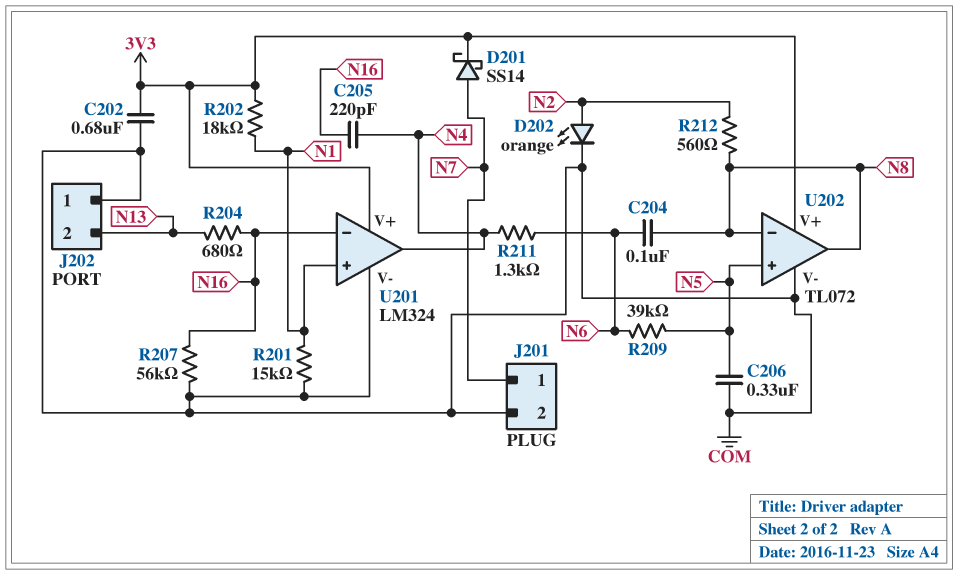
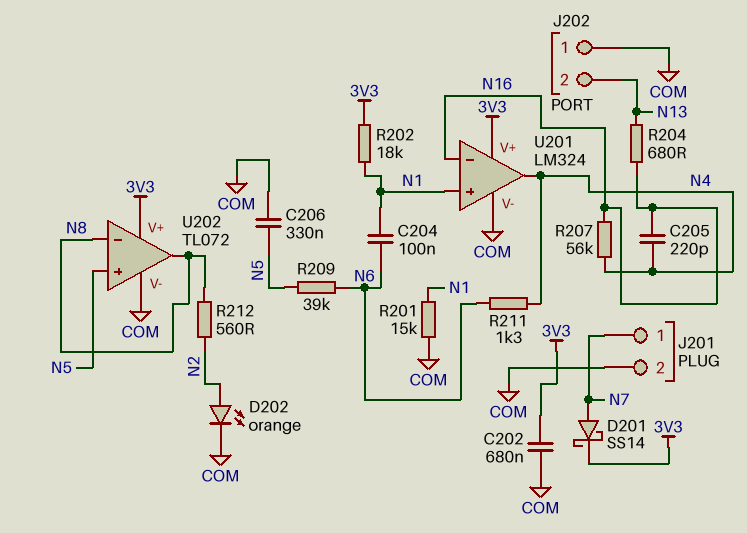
C204: 100nF (N6, N8) -> 100nF (N1, N6)
R207: 56k (COM, N16) -> 56k (N4, N16)

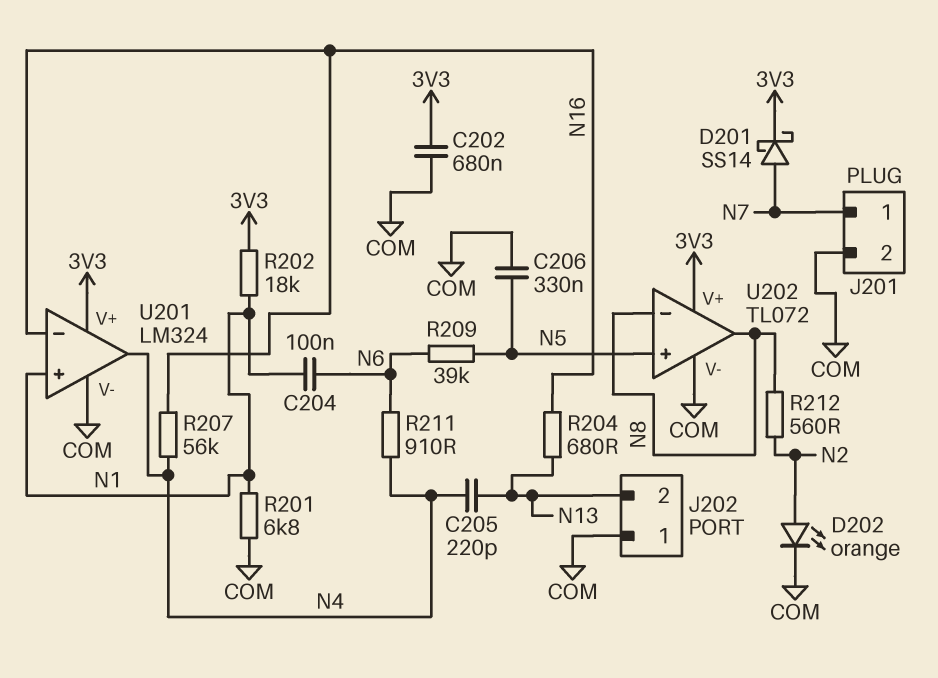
C205: 220pF (N4, N16) -> 220pF (N4, N13)
R201: 15k (COM, N1) -> 6.8k (COM, N1)
R211: 1.3k (N4, N6) -> 910 (N4, N6)

